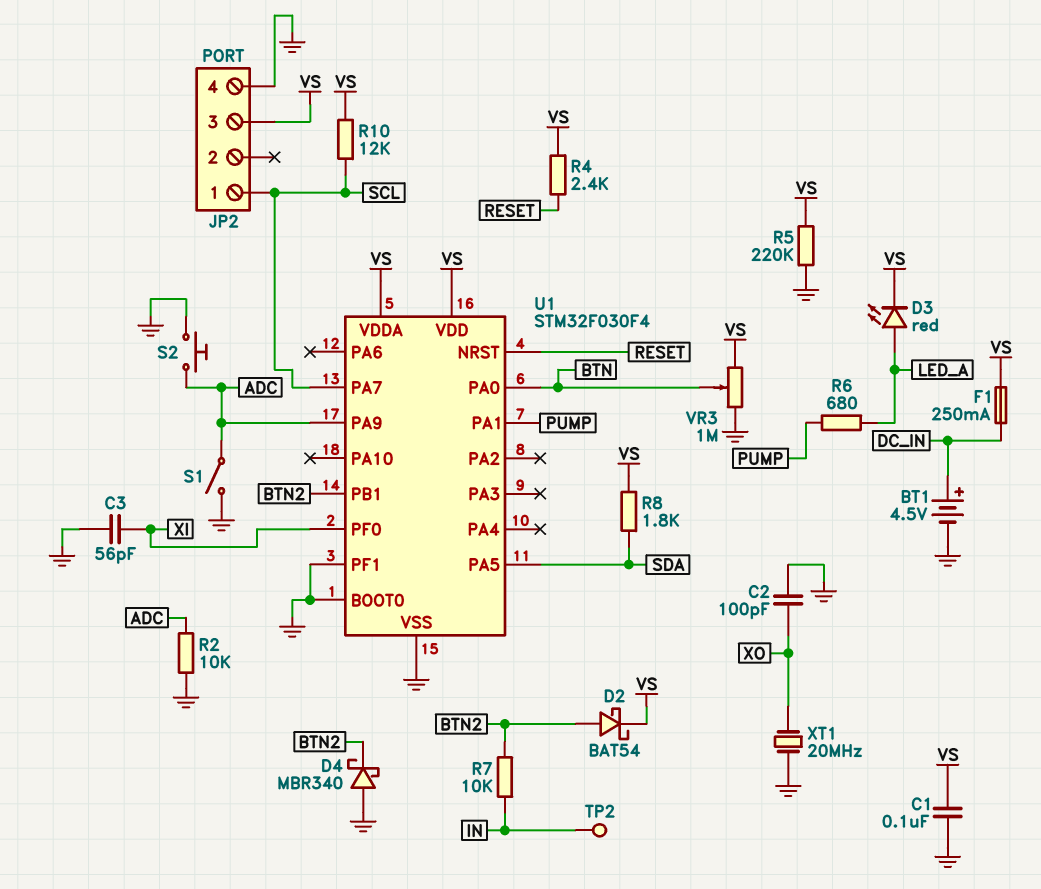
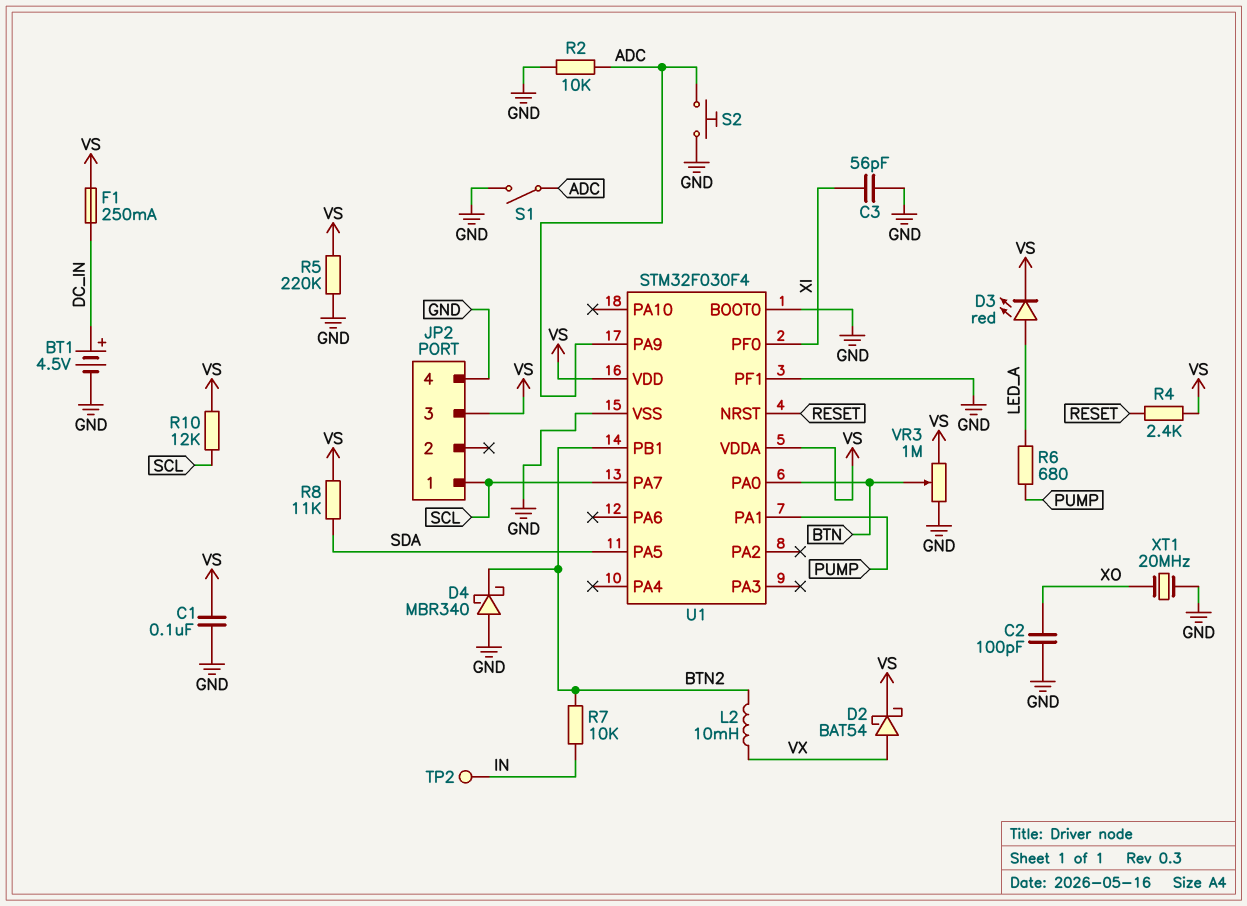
D2: schottky BAT54 (A BTN2, K VS) -> schottky BAT54 (A VX, K VS)
L2: none -> 10mH (BTN2, VX)
R8: 1.8k (SDA, VS) -> 11k (SDA, VS)

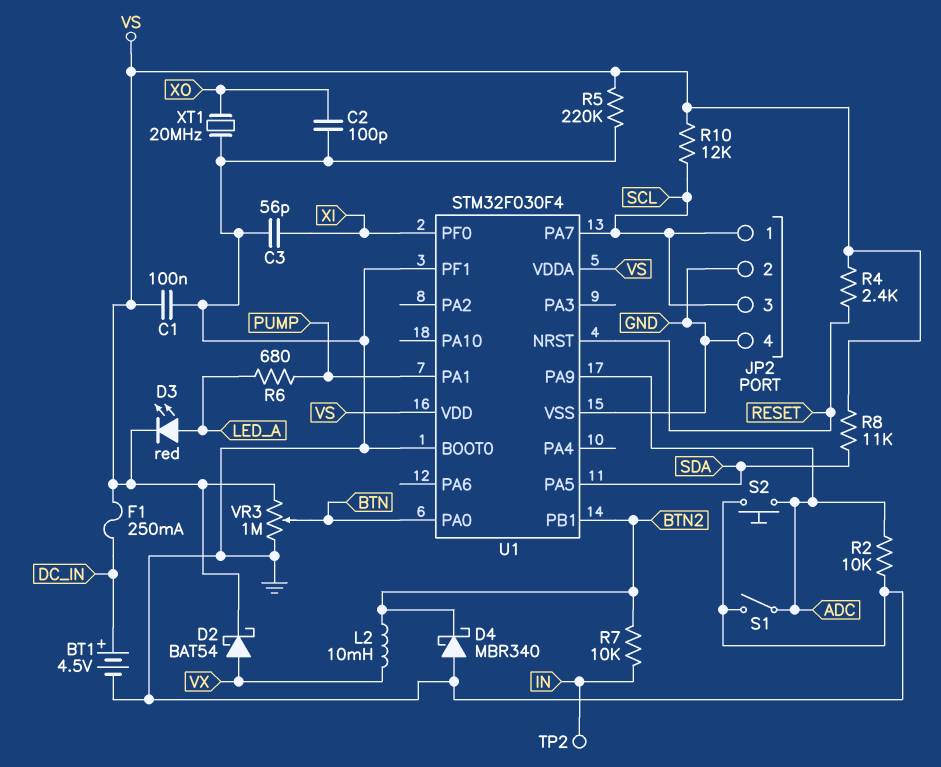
JP2 pin 2: none -> GND
JP2 pin 3: VS -> SCL

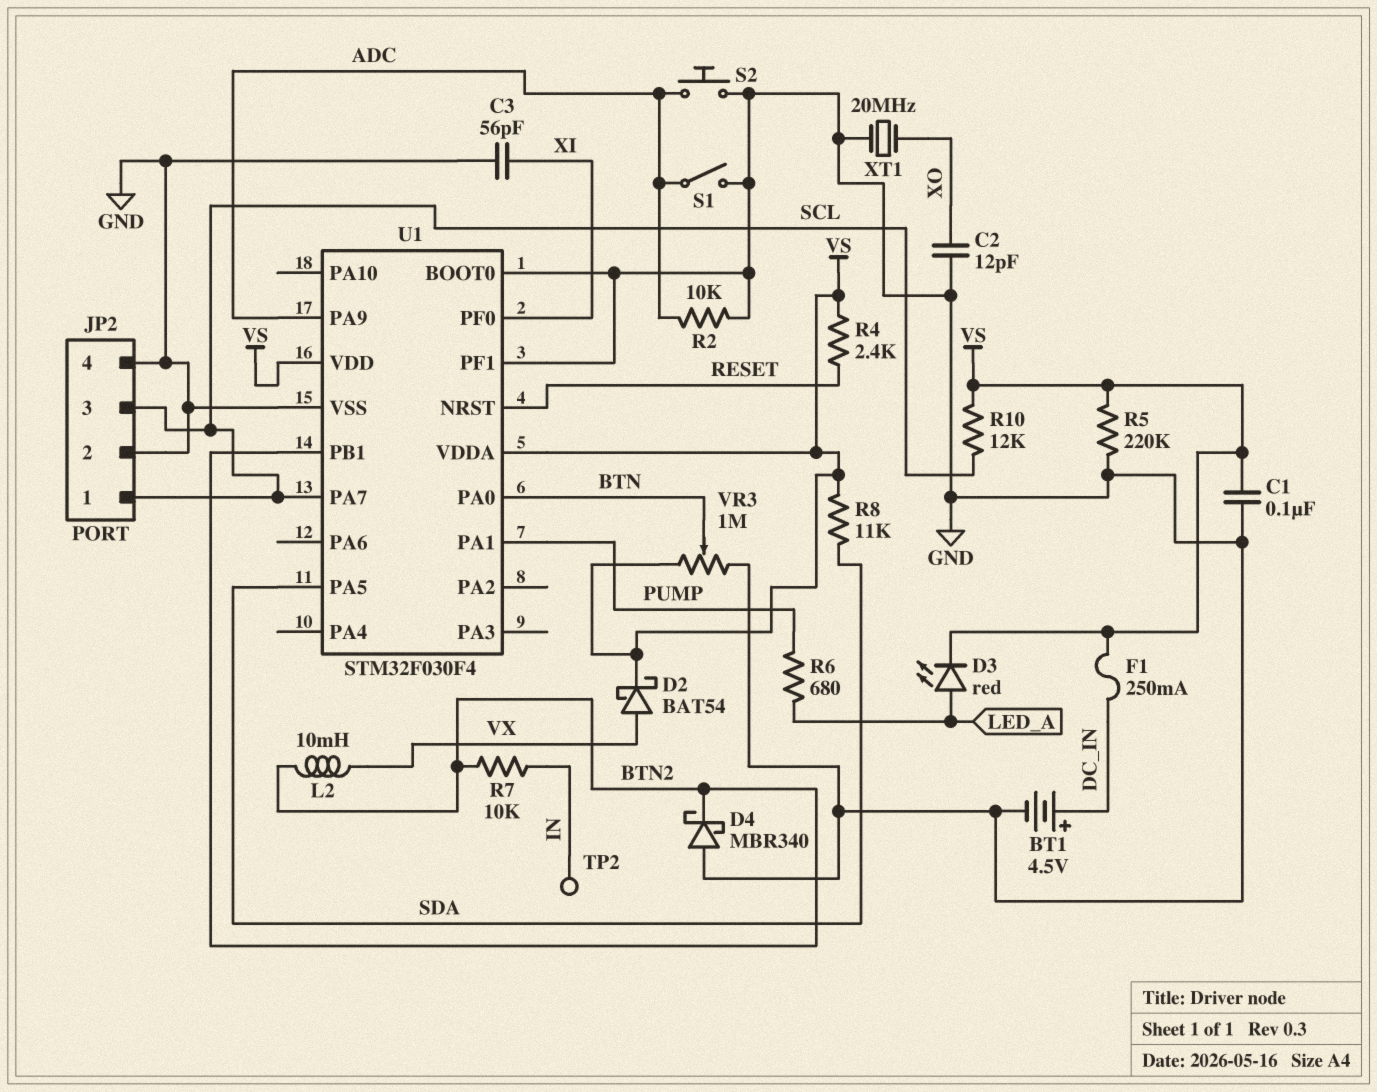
C2: 100pF (GND, XO) -> 12pF (GND, XO)

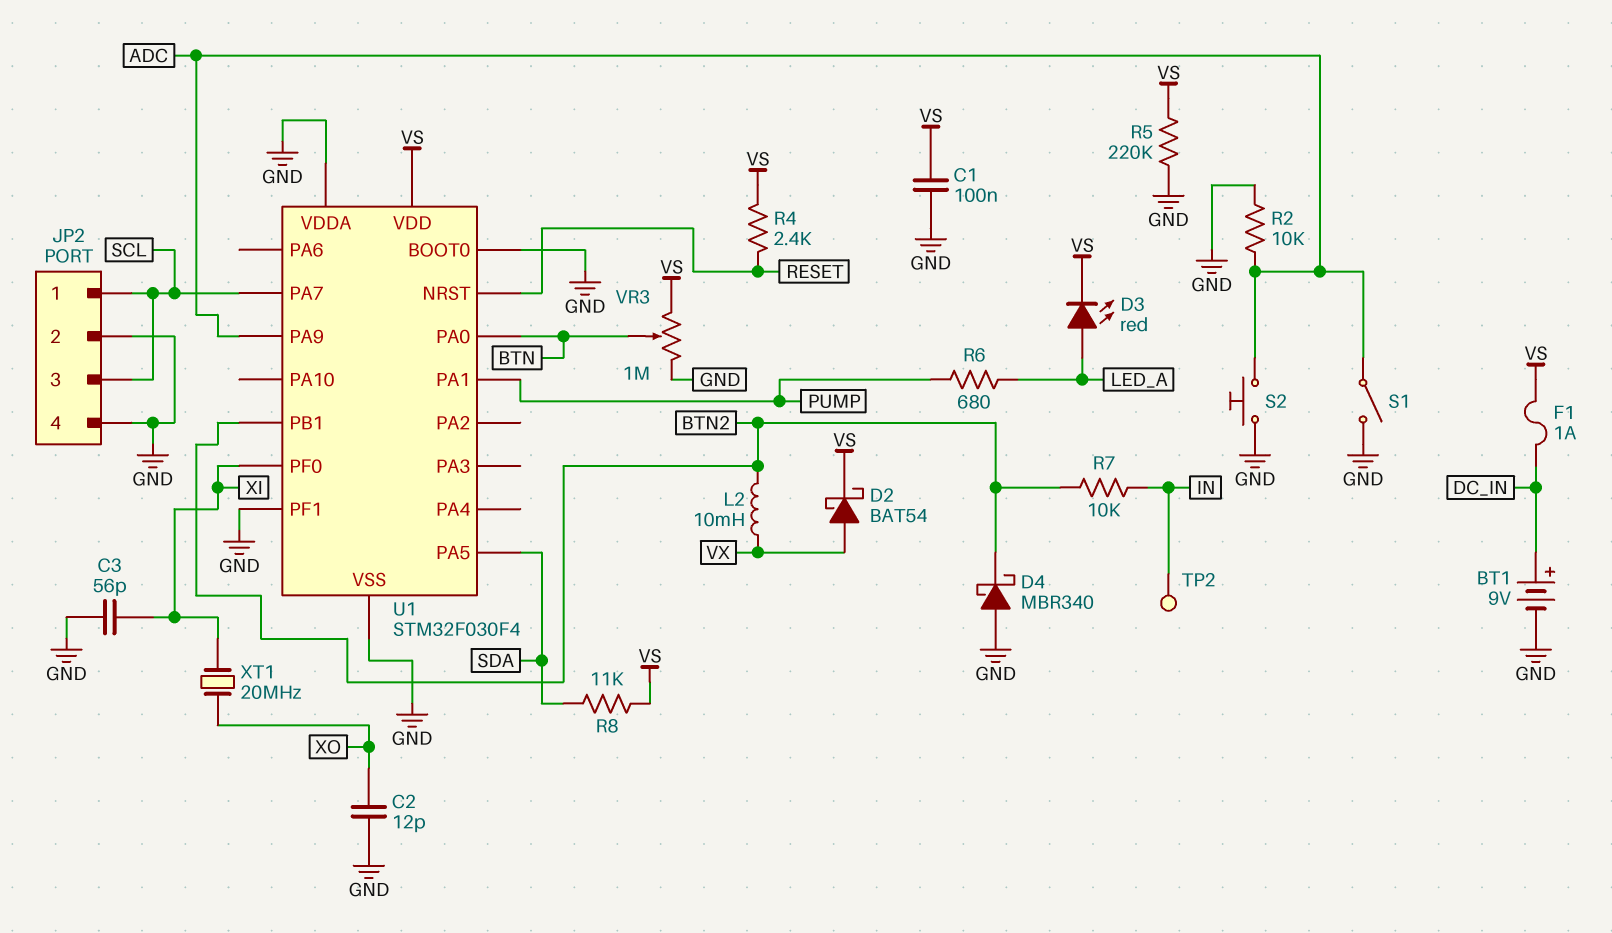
BT1: 4.5V (plus DC_IN, minus GND) -> 9V (plus DC_IN, minus GND)
F1: 250mA (DC_IN, VS) -> 1A (DC_IN, VS)
R10: 12k (SCL, VS) -> none
U1 pin VDDA: VS -> GND
XT1: 20MHz (GND, XO) -> 20MHz (XI, XO)

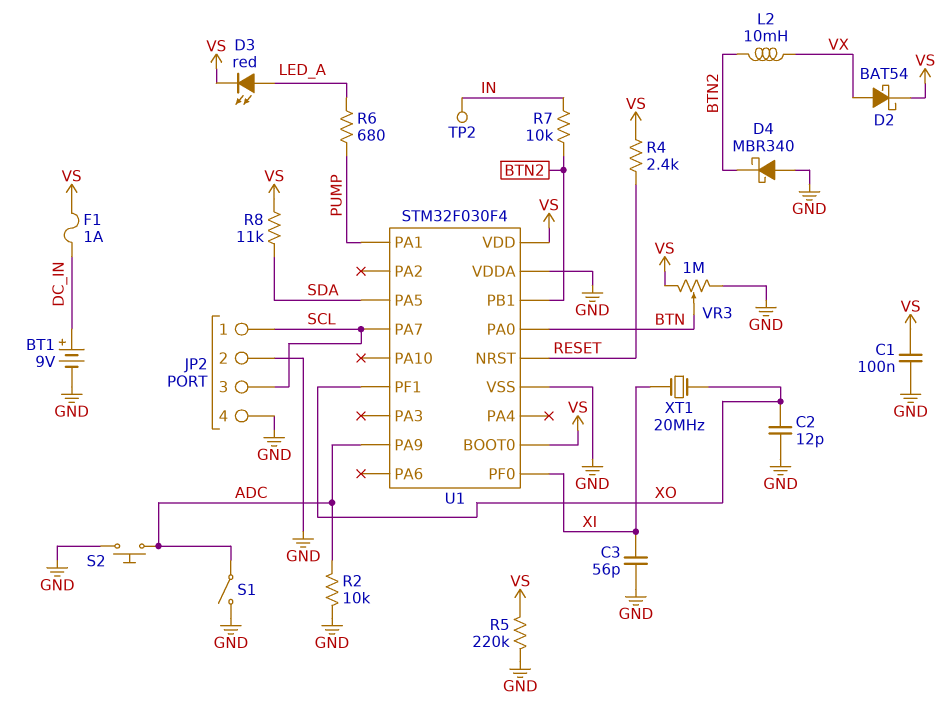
U1 pin BOOT0: GND -> VS
U1 pin PF1: GND -> XO

